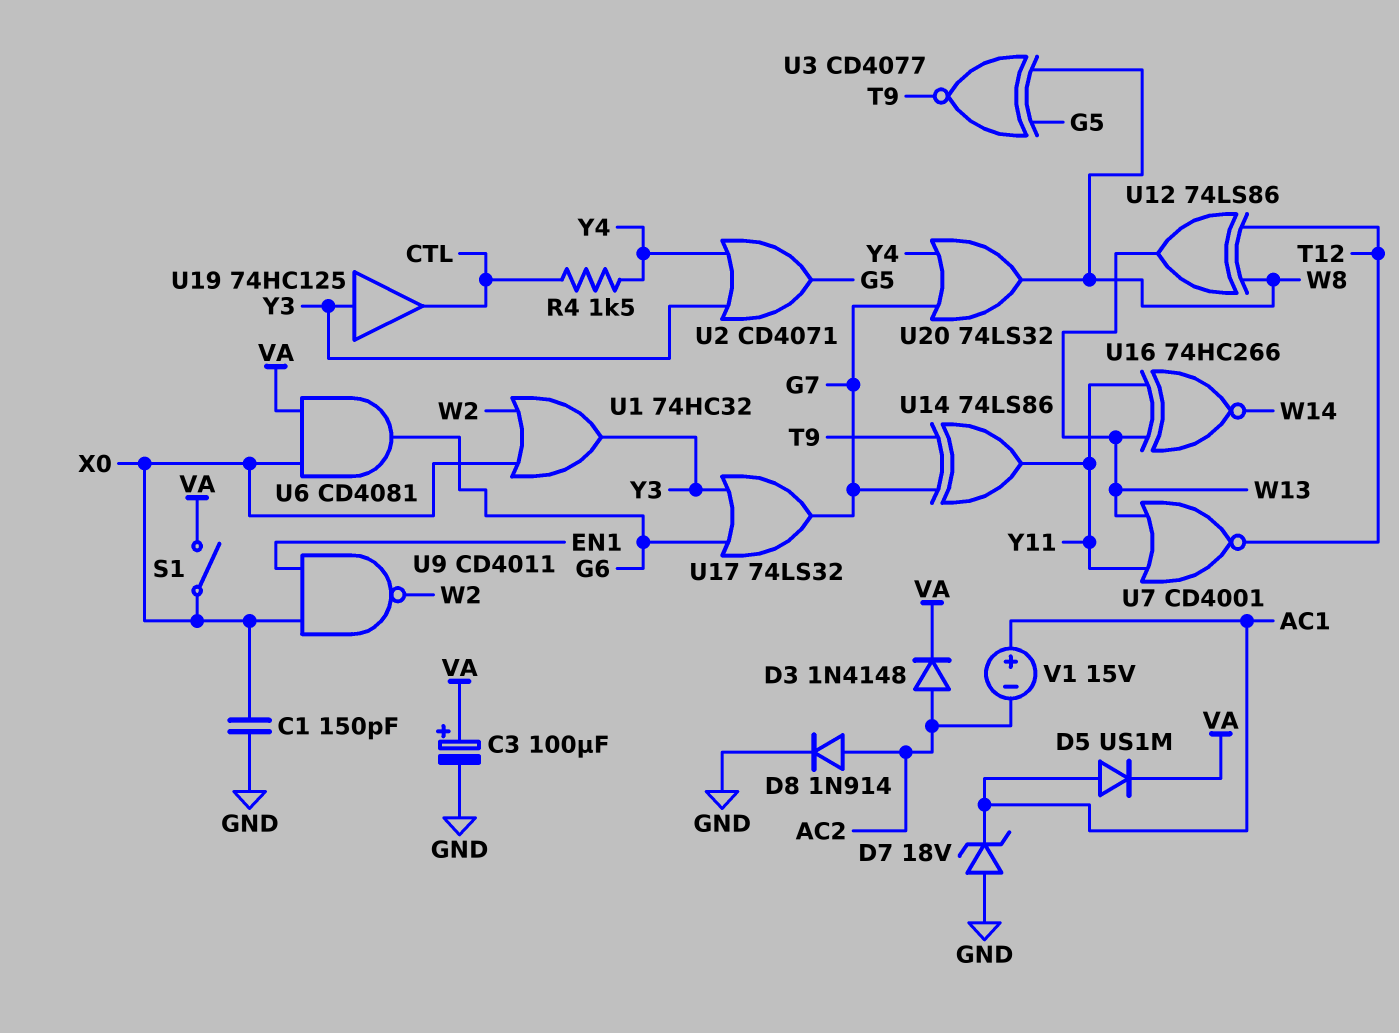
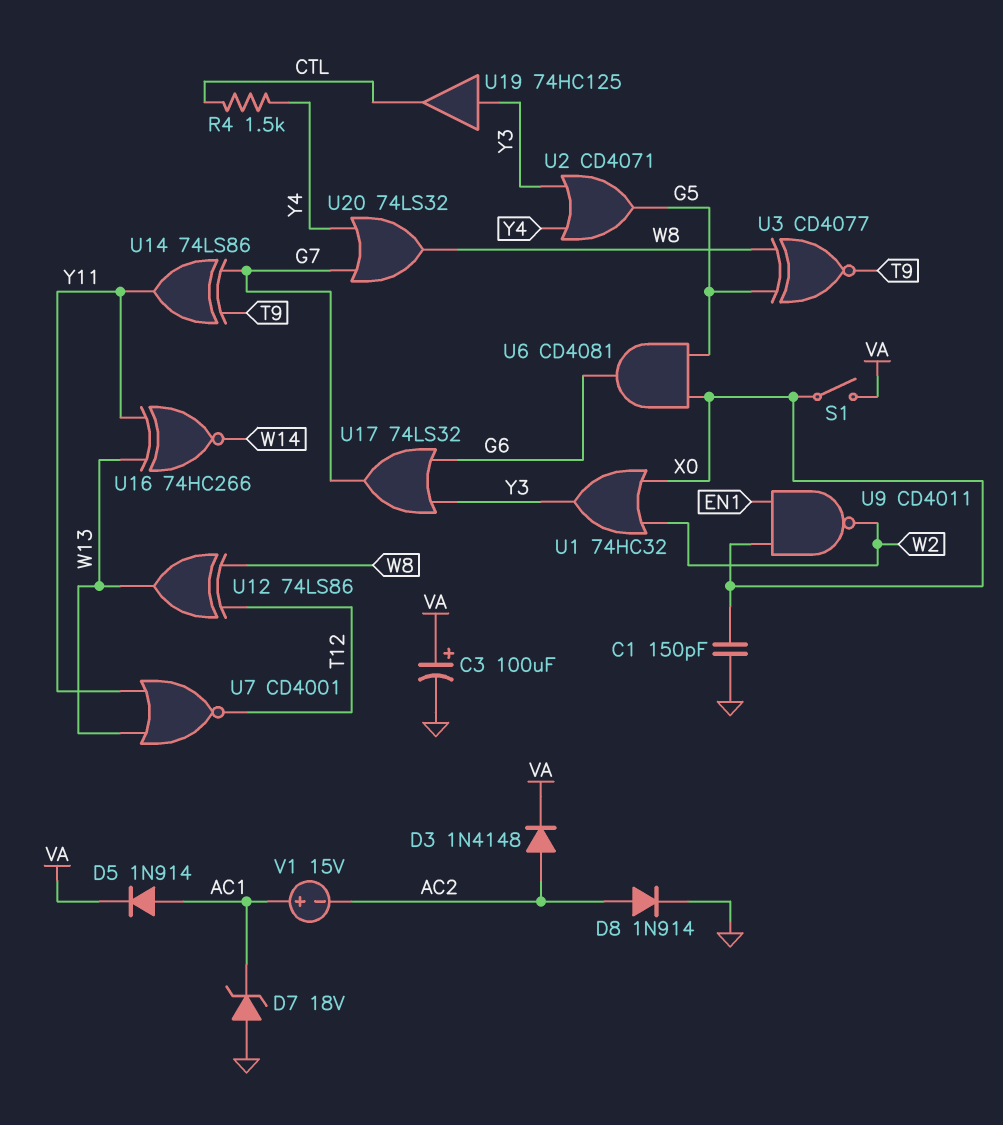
D5: diode US1M (A AC1, K VA) -> diode 1N914 (A AC1, K VA)
U6: AND CD4081 (in VA, in X0, out G6) -> AND CD4081 (in G5, in X0, out G6)

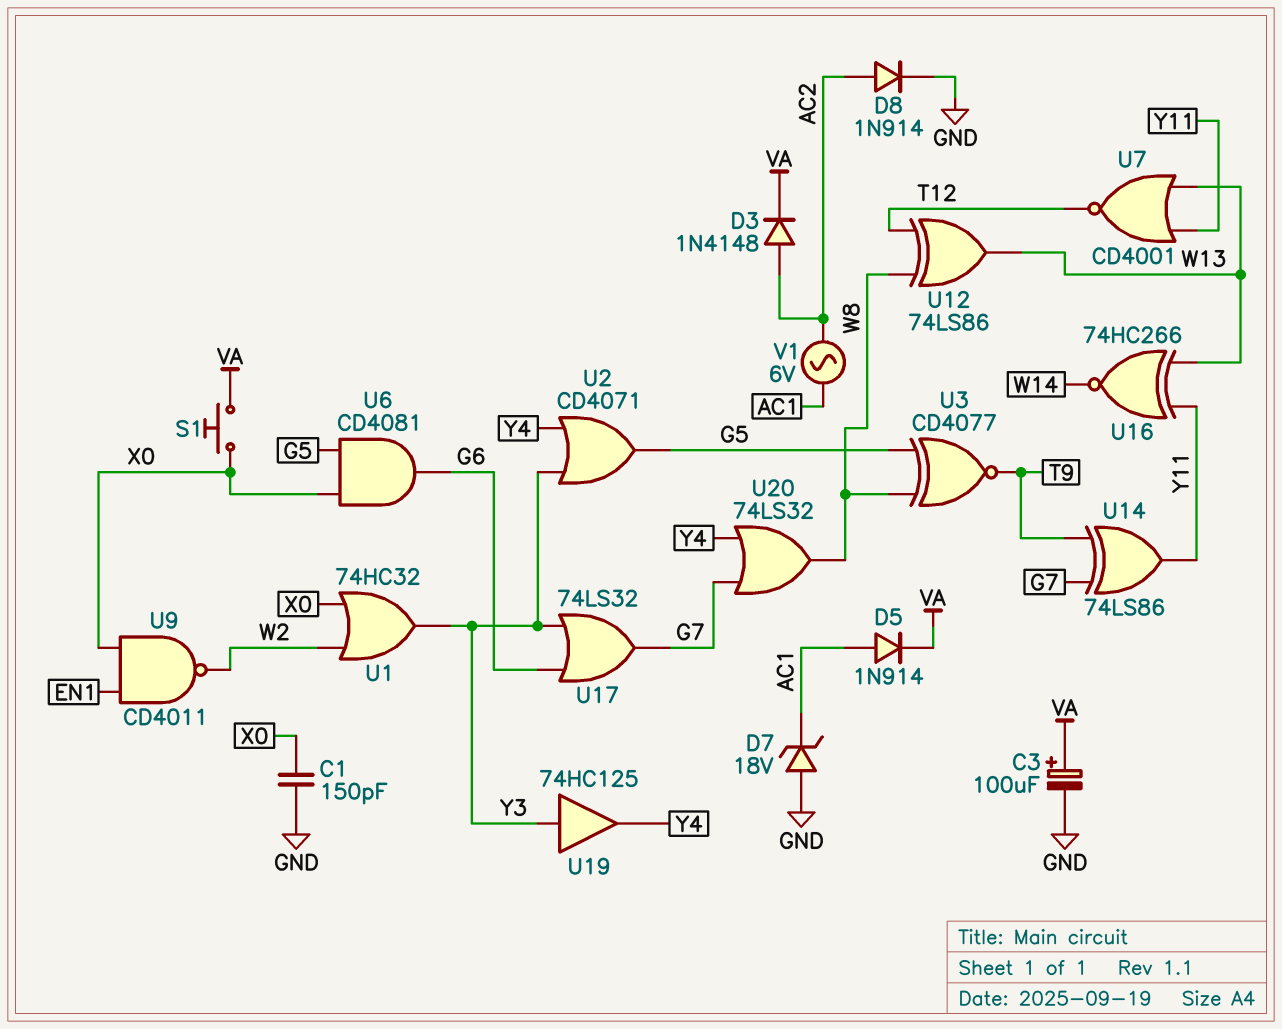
R4: 1.5k (CTL, Y4) -> none
S1: switch (VA, X0) -> button (VA, X0)
U19: buffer 74HC125 (in Y3, out CTL) -> buffer 74HC125 (in Y3, out Y4)
V1: 15V (plus AC1, minus AC2) -> AC 6V (AC1, AC2)

